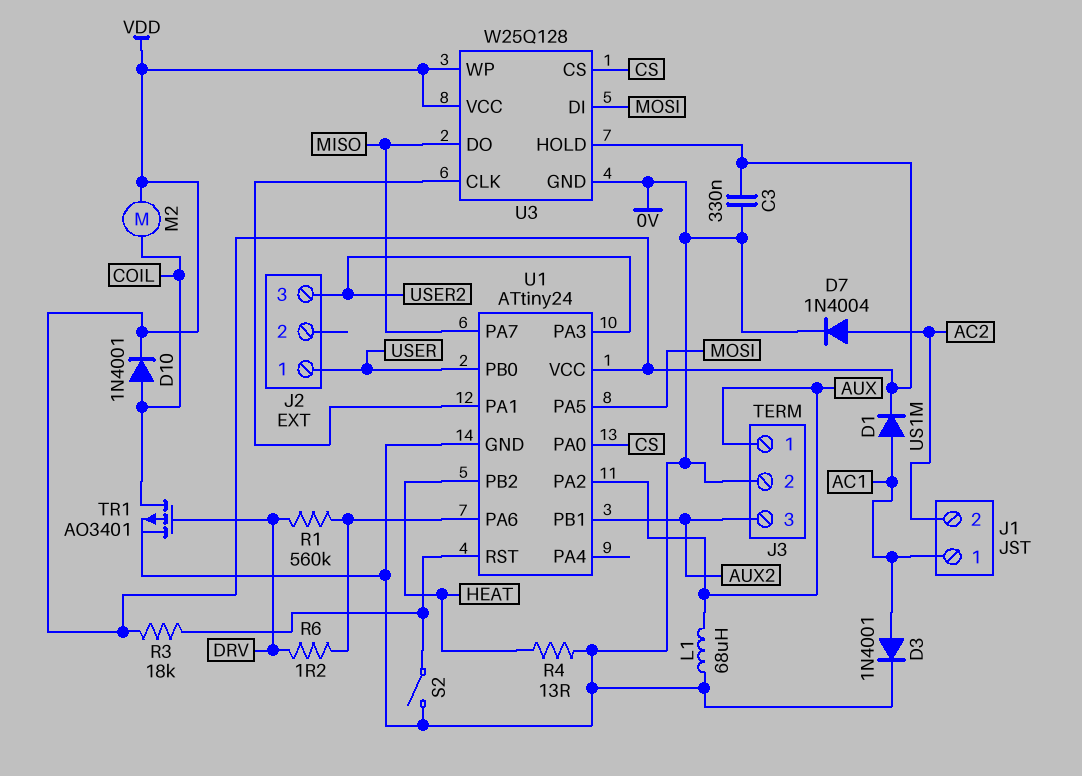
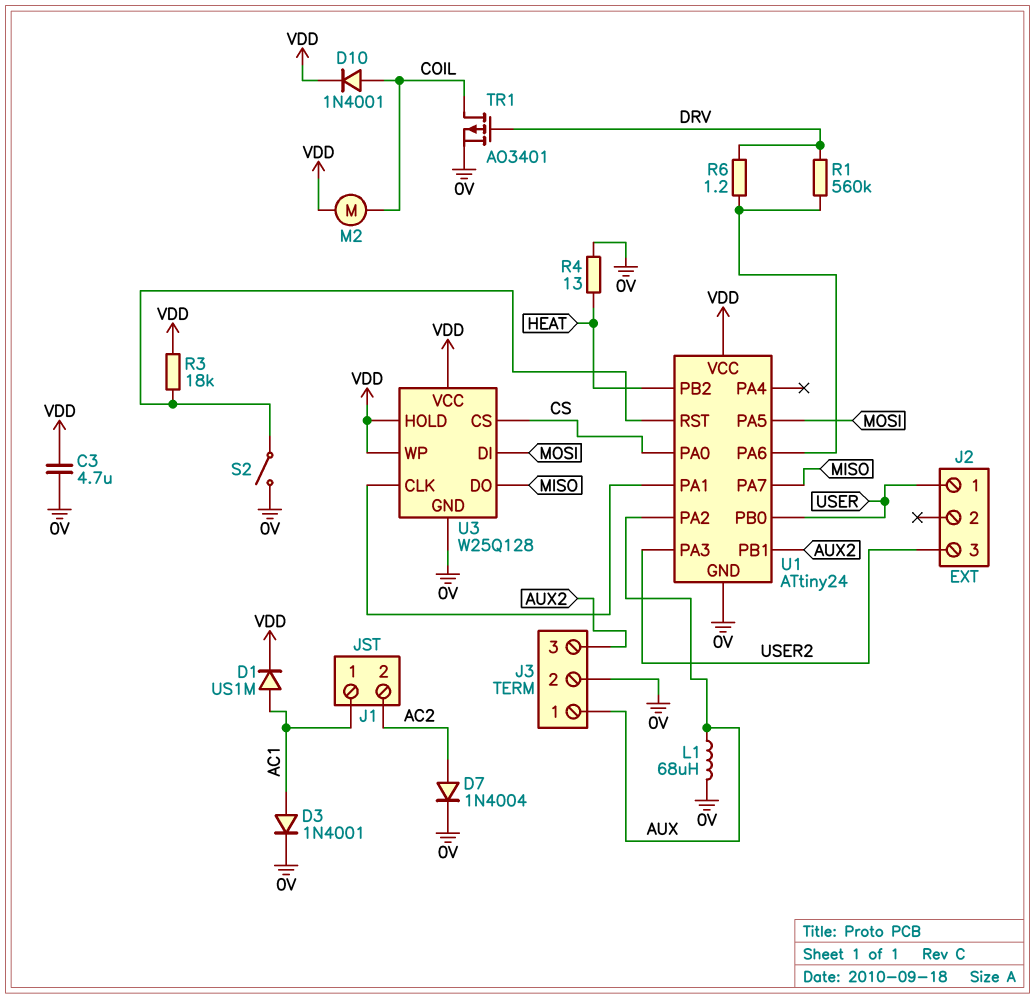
C3: 330nF (0V, VDD) -> 4.7uF (0V, VDD)

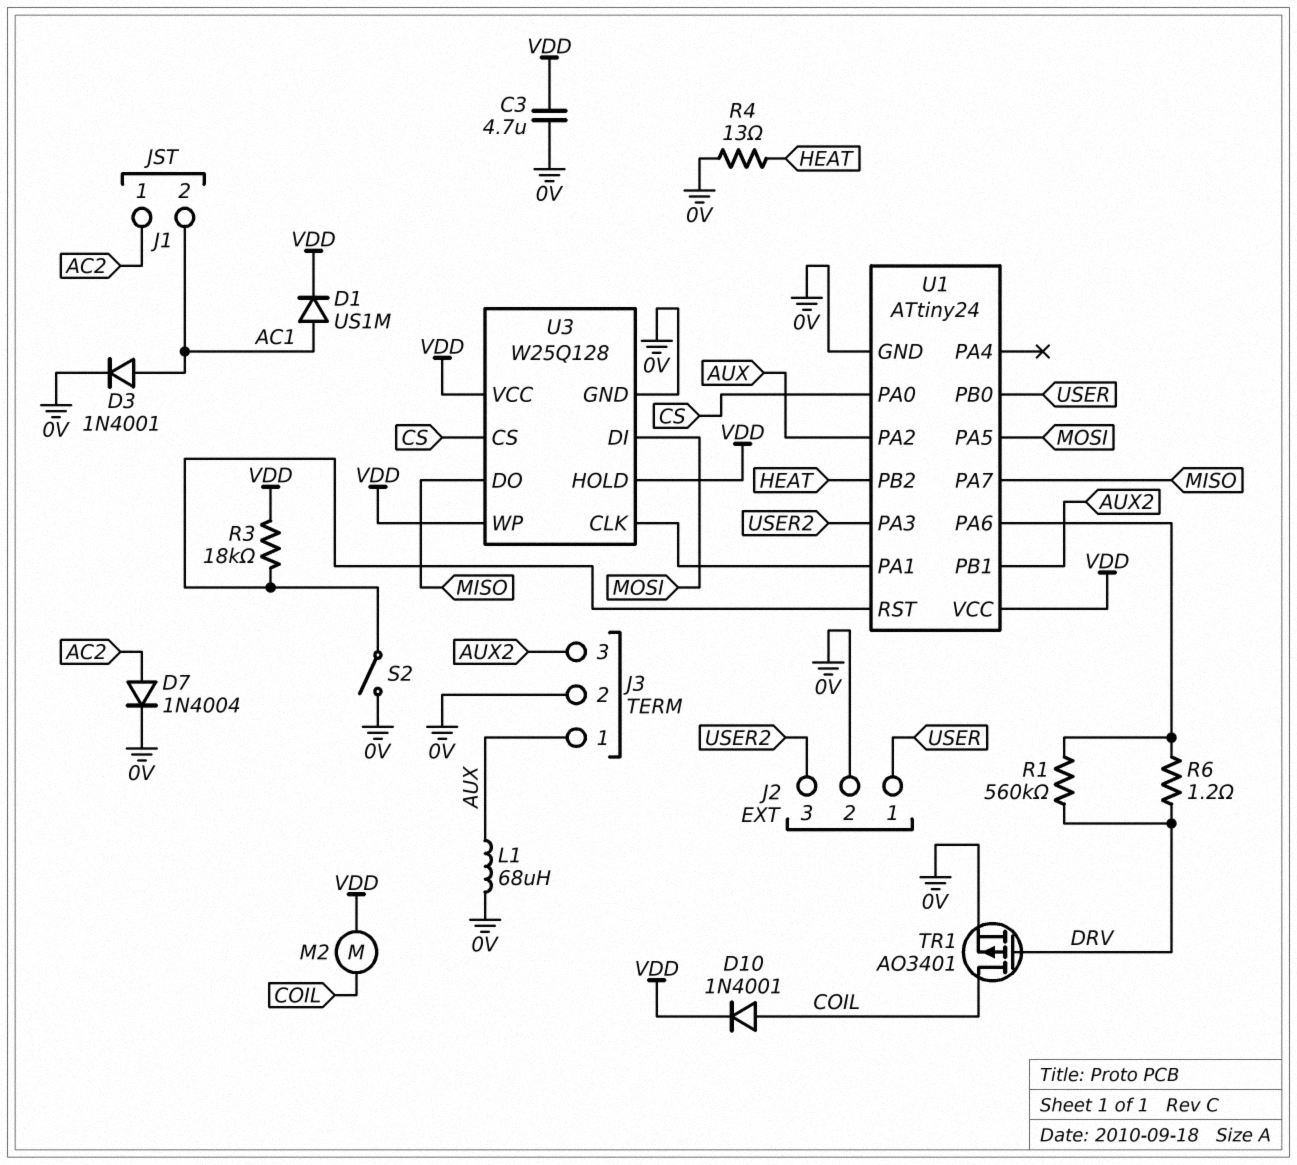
J1 pin 1: AC1 -> AC2
J1 pin 2: AC2 -> AC1
J2 pin 2: none -> 0V

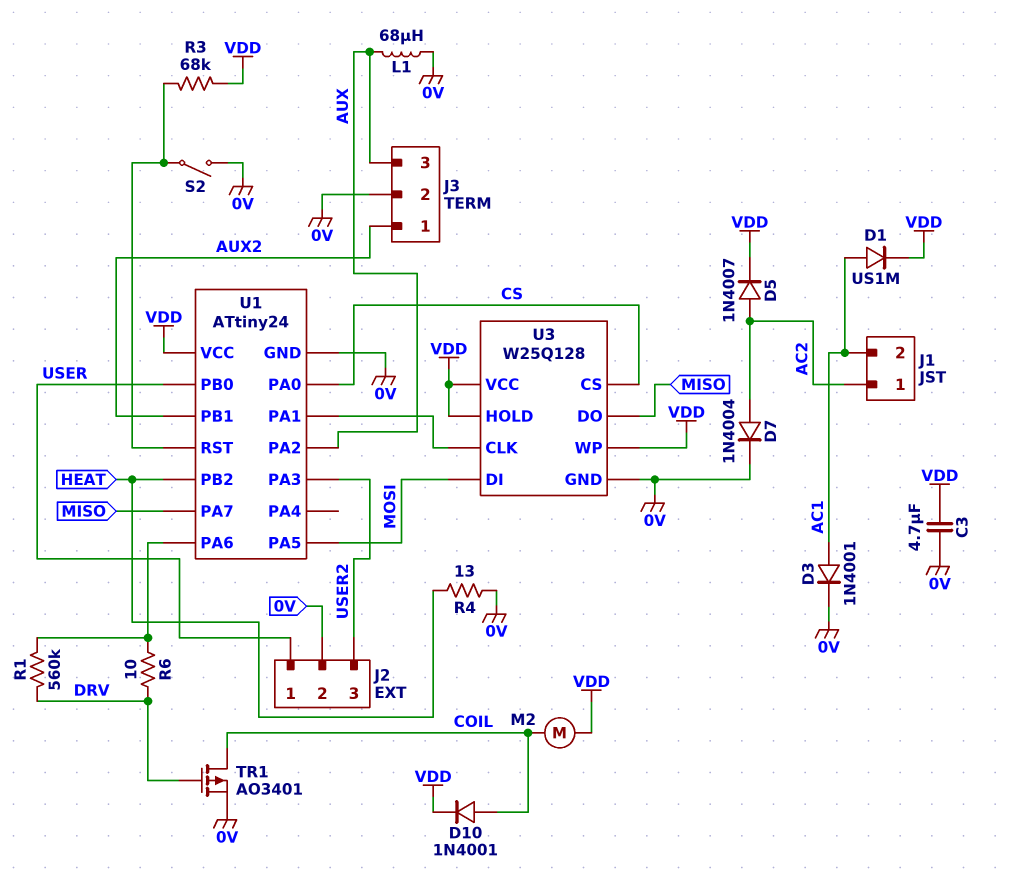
D5: none -> diode 1N4007 (A AC2, K VDD)
J3 pin 1: AUX -> AUX2
J3 pin 3: AUX2 -> AUX
R3: 18k (U1/RST, VDD) -> 68k (U1/RST, VDD)
R6: 1.2 (DRV, U1/PA6) -> 10 (DRV, U1/PA6)

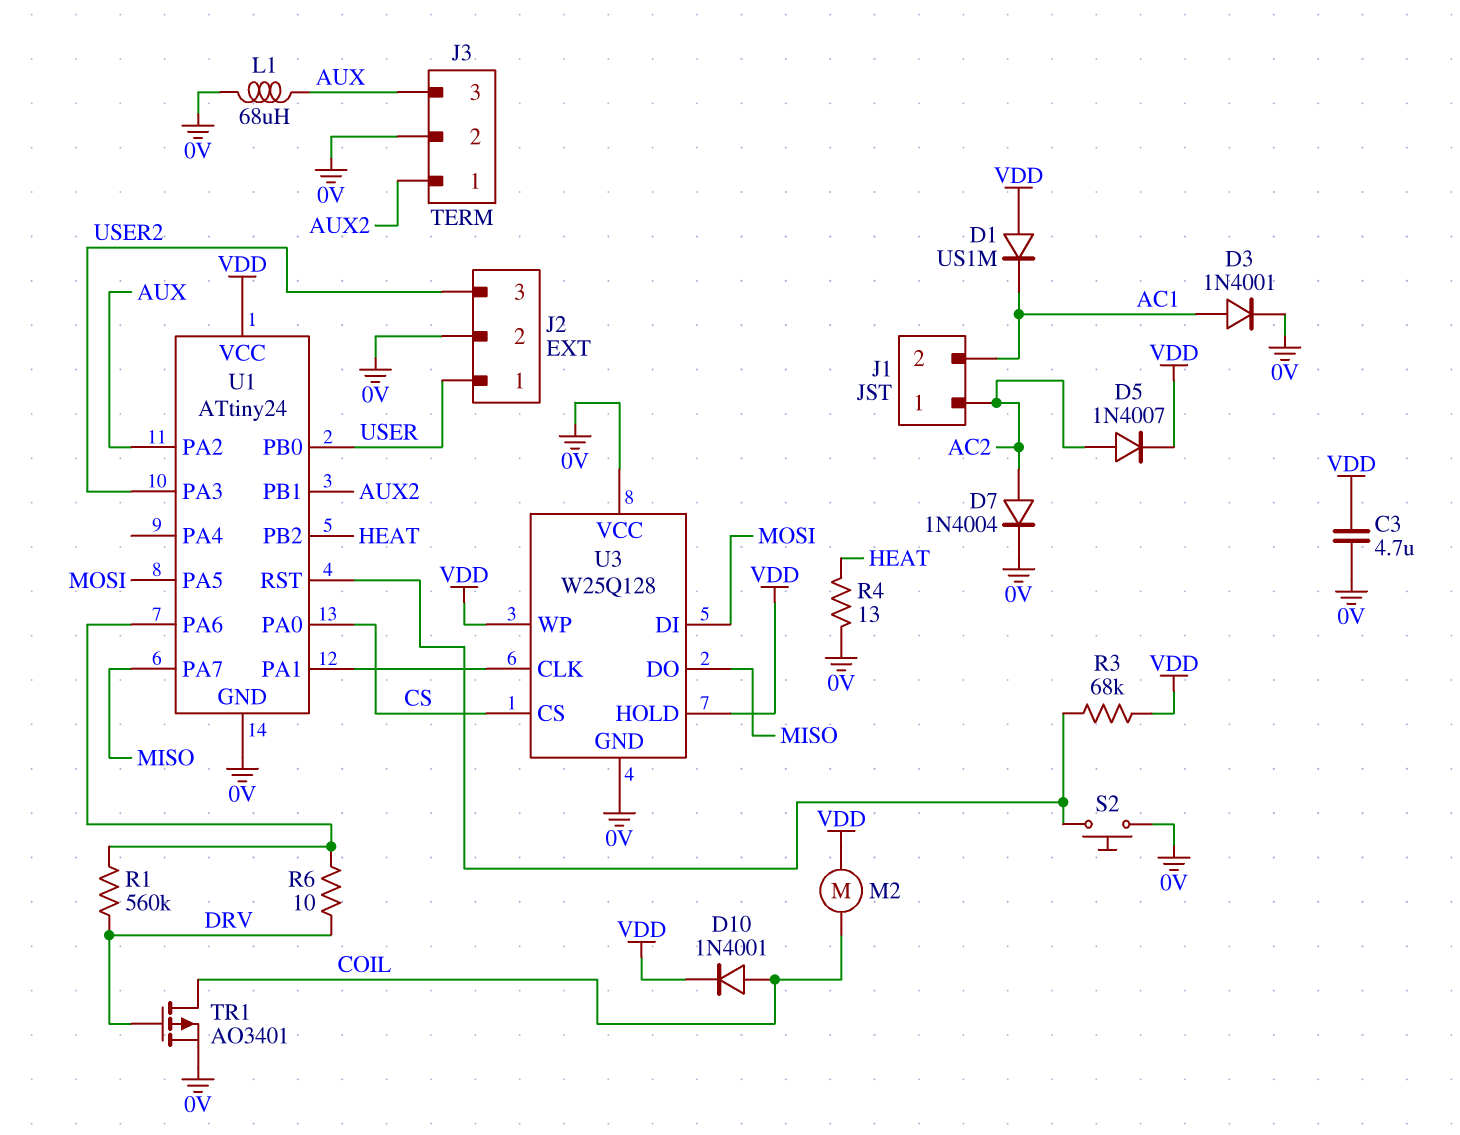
D1: diode US1M (A AC1, K VDD) -> diode US1M (A VDD, K AC1)
S2: switch (0V, U1/RST) -> button (0V, U1/RST)
U3 pin VCC: VDD -> 0V

